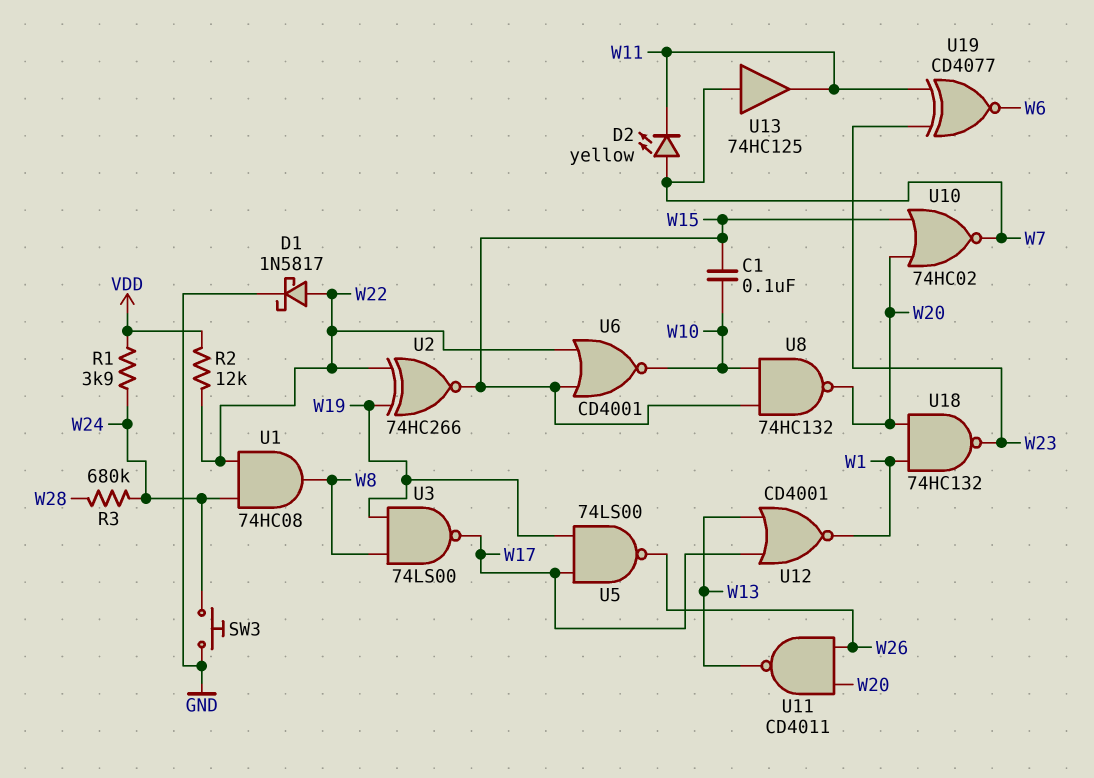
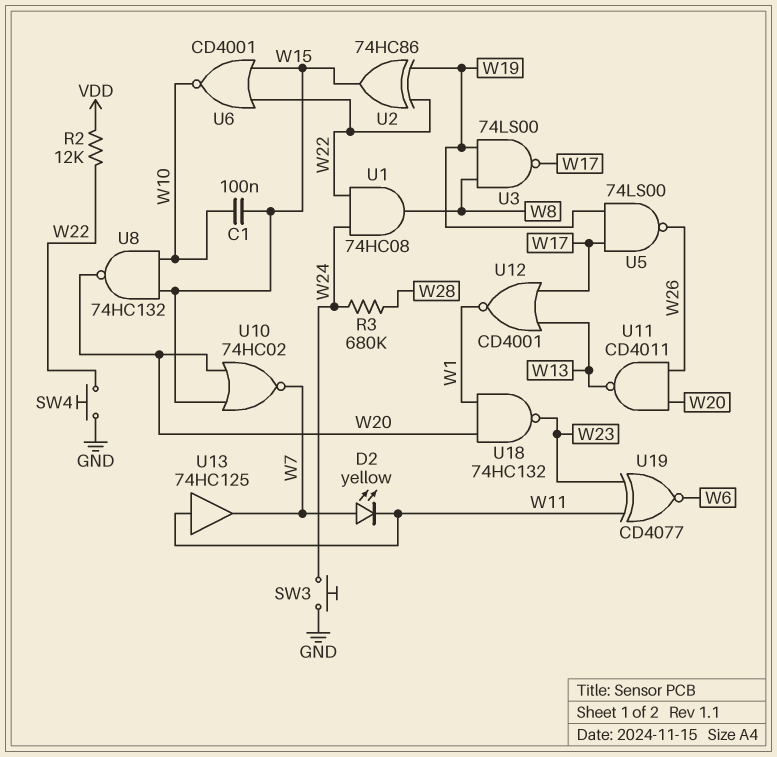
D1: schottky 1N5817 (A W22, K GND) -> none
R1: 3.9k (VDD, W24) -> none
SW4: none -> button (GND, W22)
U2: XNOR 74HC266 (in W19, in W22, out W15) -> XOR 74HC86 (in W19, in W22, out W15)
U13: buffer 74HC125 (in W7, out W11) -> buffer 74HC125 (in W11, out W7)

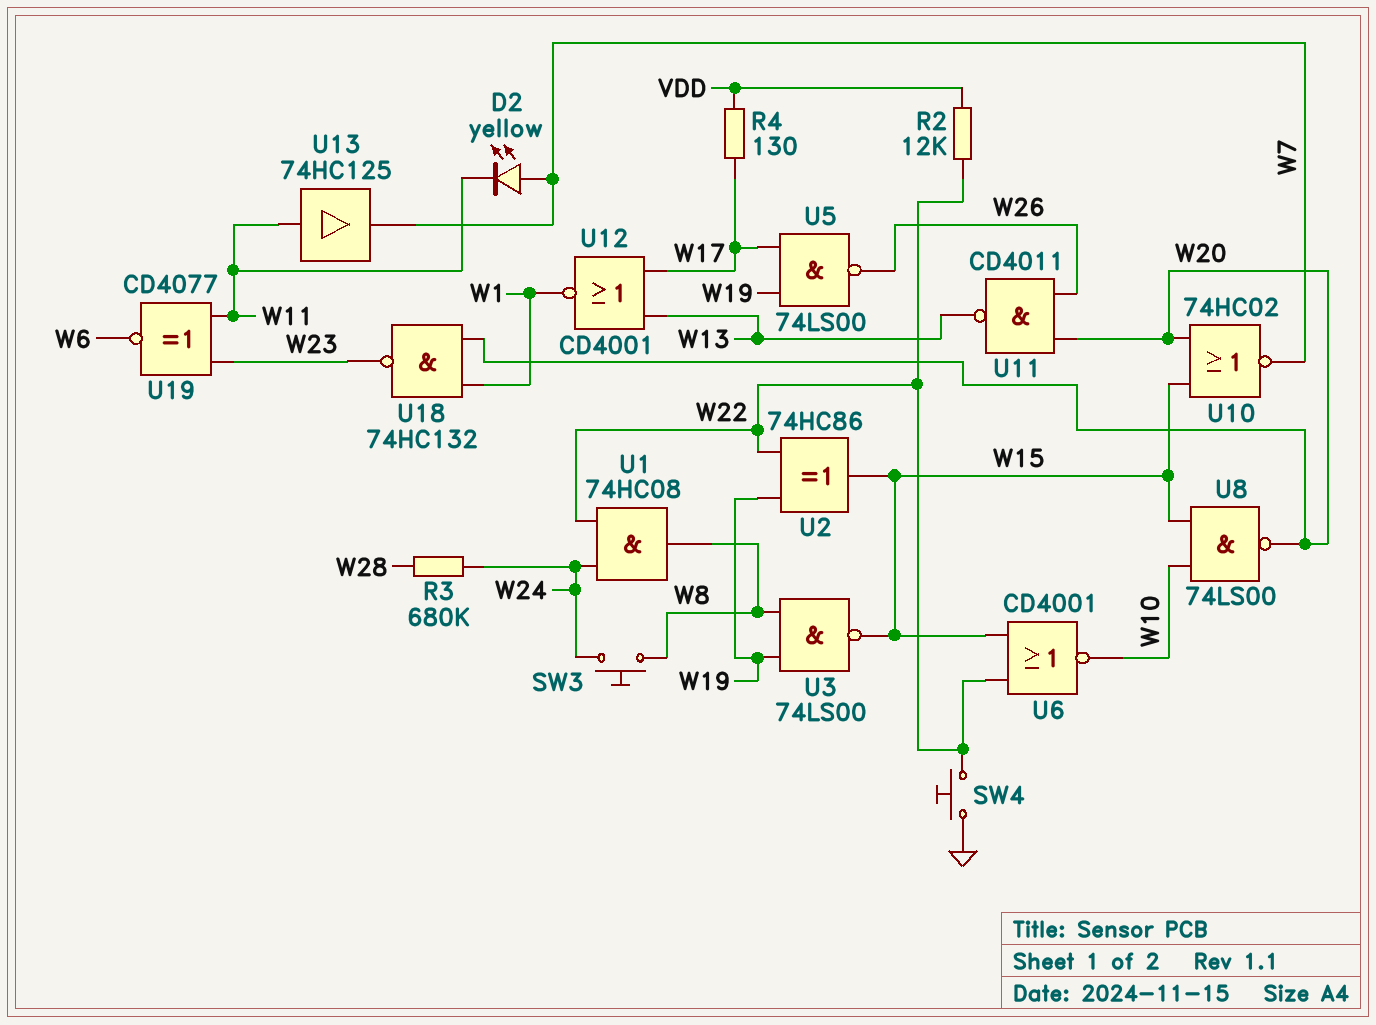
C1: 100nF (W10, W15) -> none
R4: none -> 130 (VDD, W17)
SW3: button (GND, W24) -> button (W8, W24)
U3: NAND 74LS00 (in W8, in W19, out W17) -> NAND 74LS00 (in W8, in W19, out W15)
U8: NAND 74HC132 (in W10, in W15, out W20) -> NAND 74LS00 (in W10, in W15, out W20)

